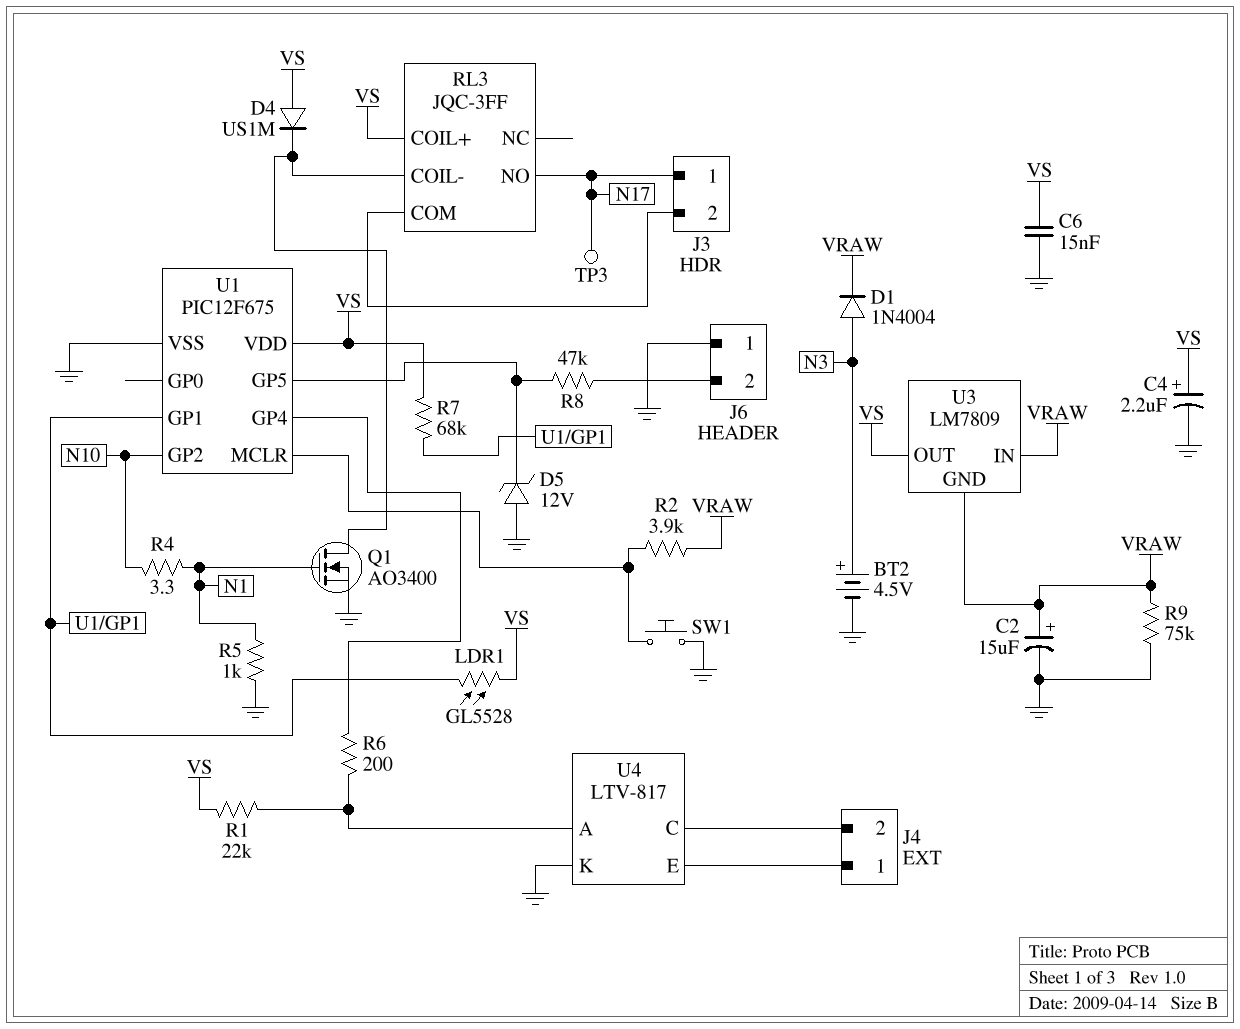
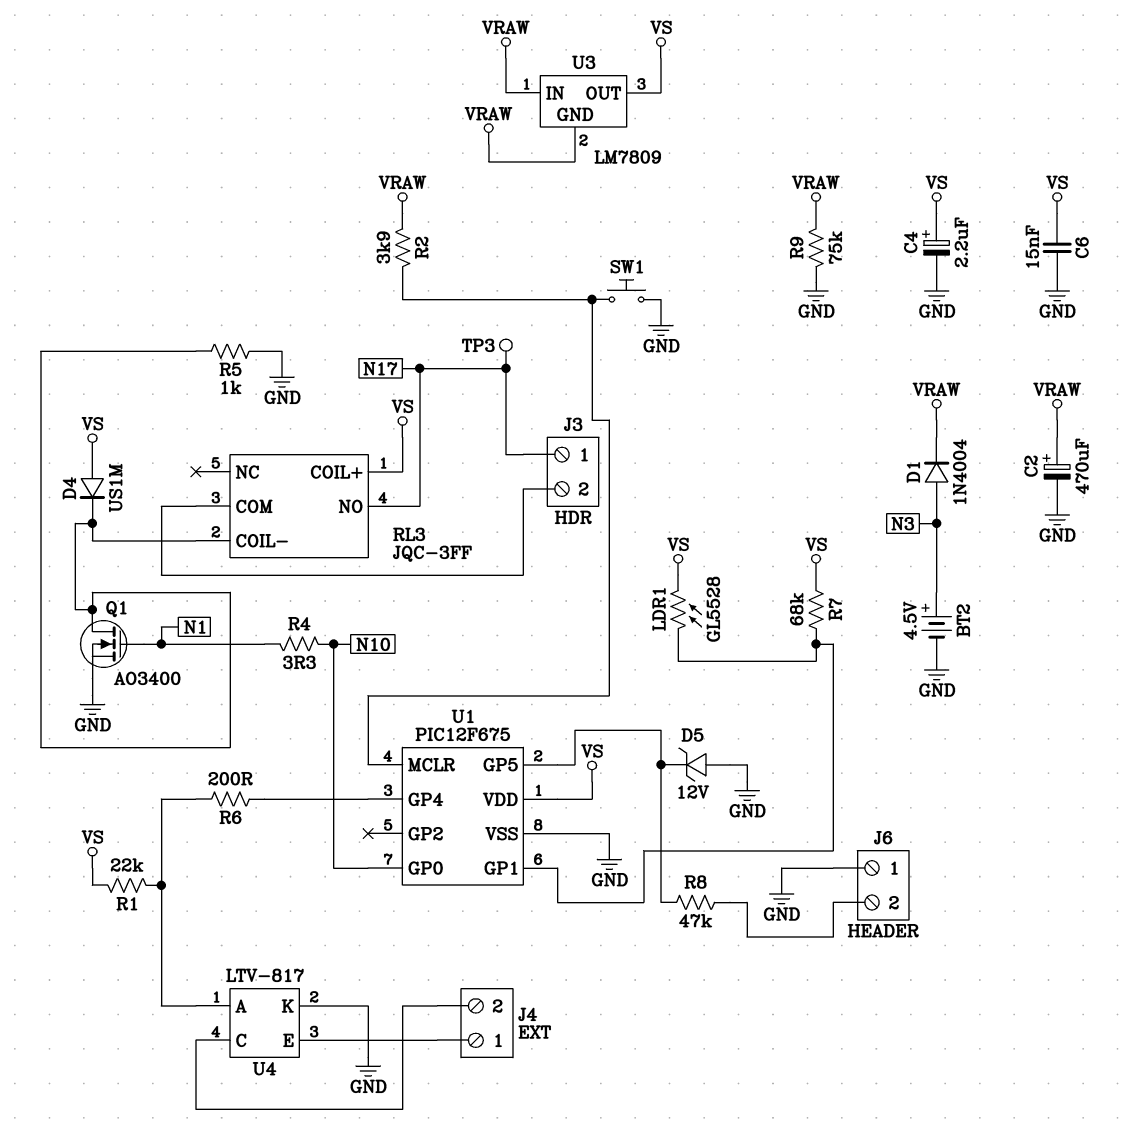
C2: 15uF (plus VRAW, minus GND) -> 470uF (plus VRAW, minus GND)
R5: 1k (GND, N1) -> 1k (GND, RL3/COIL-)
U1 pin GP0: none -> N10
U1 pin GP2: N10 -> none

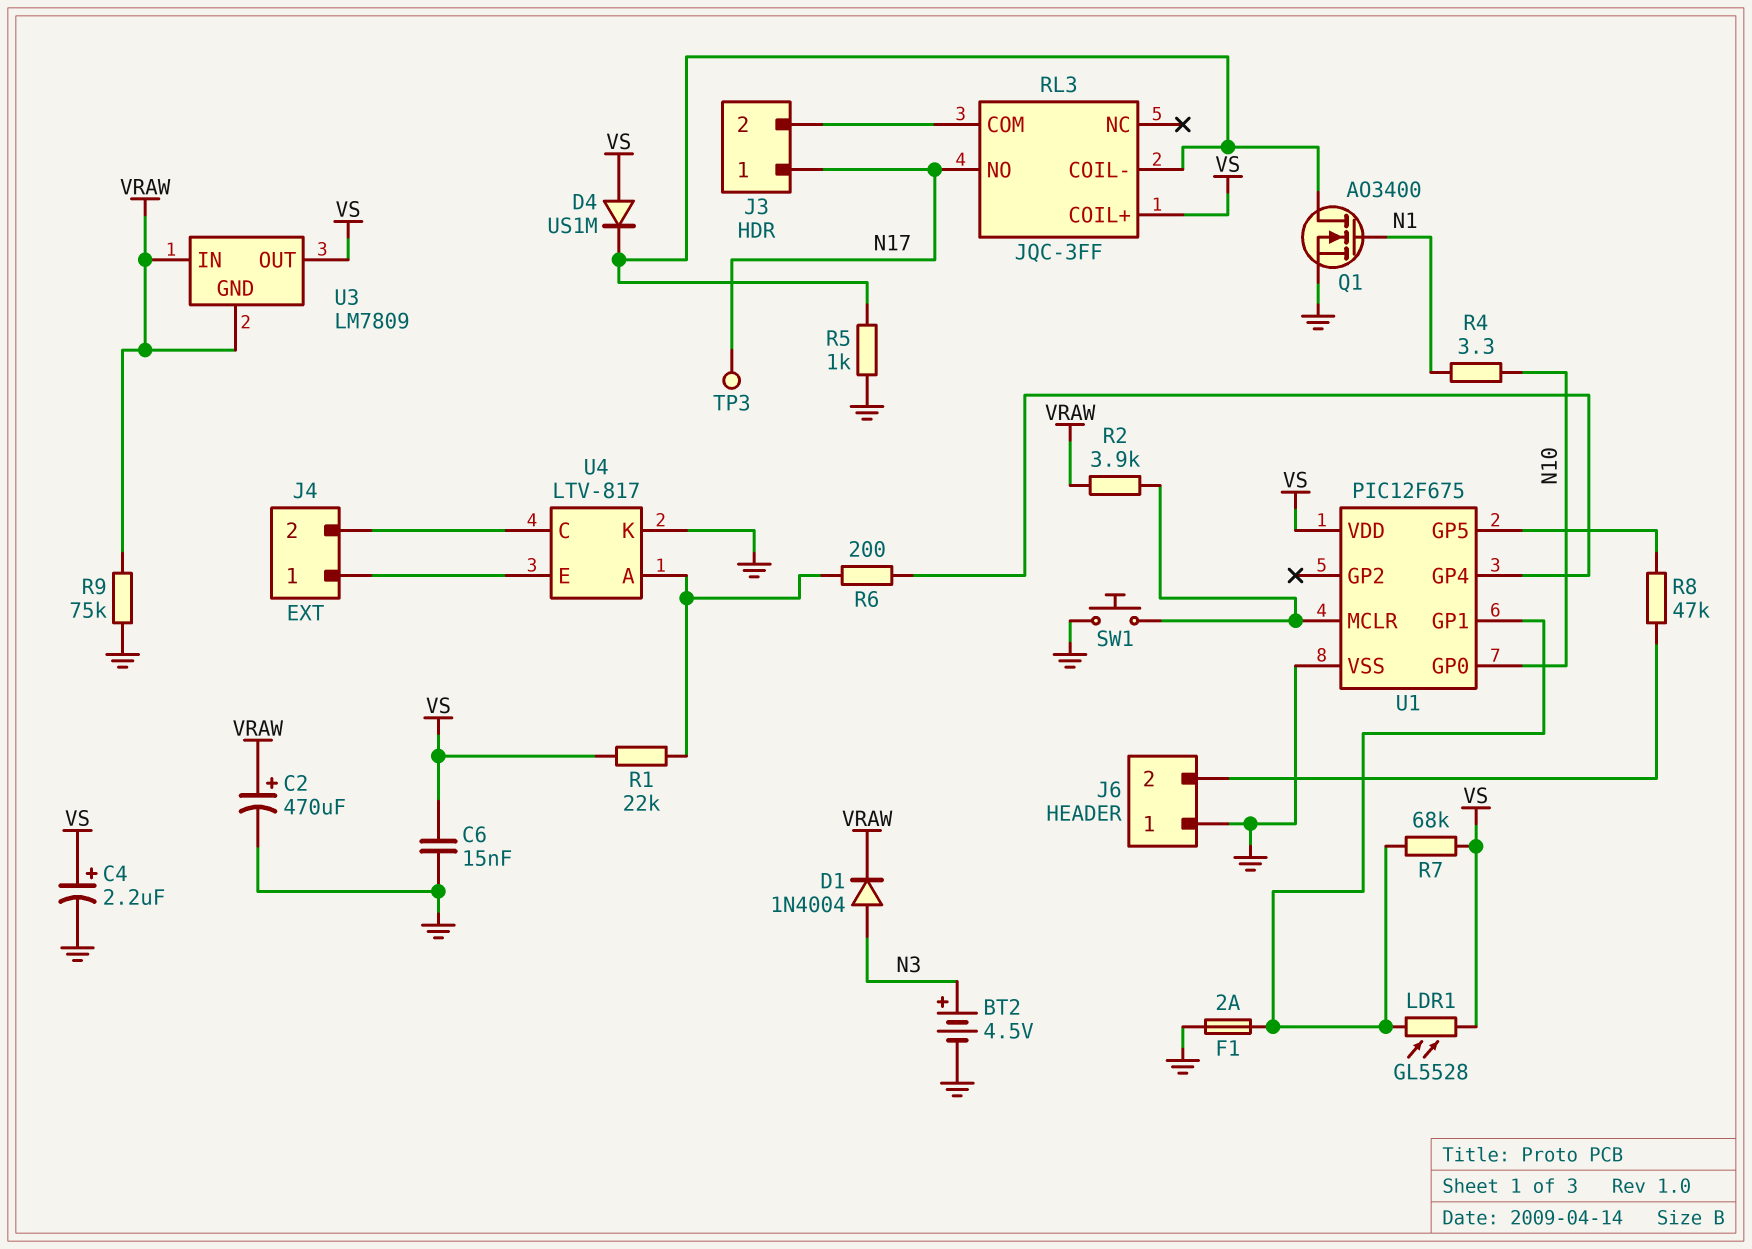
D5: zener 12V (A GND, K U1/GP5) -> none
F1: none -> 2A (GND, U1/GP1)

